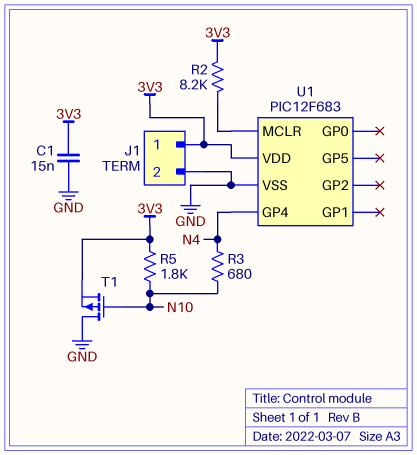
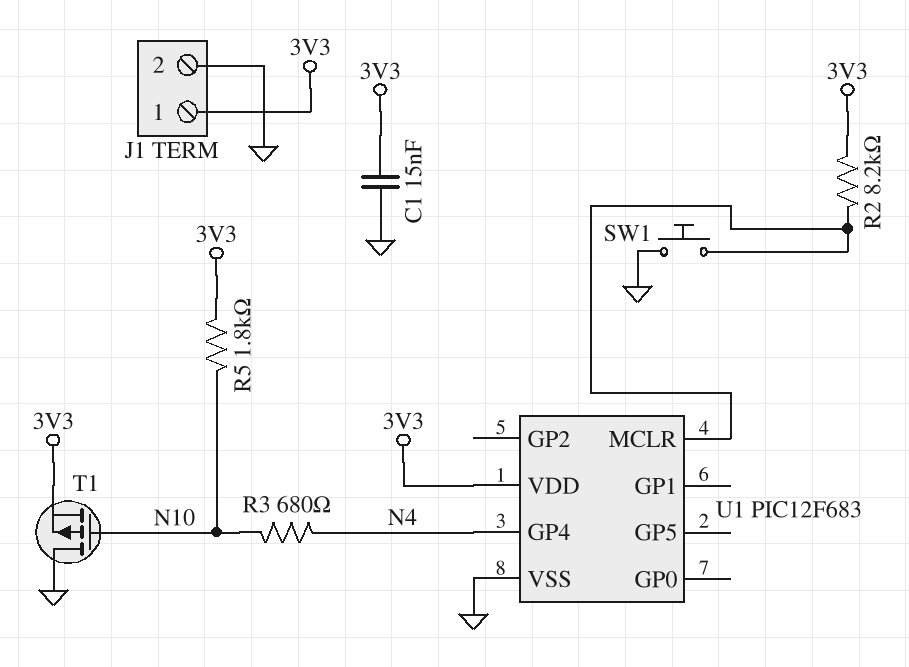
SW1: none -> button (GND, U1/MCLR)

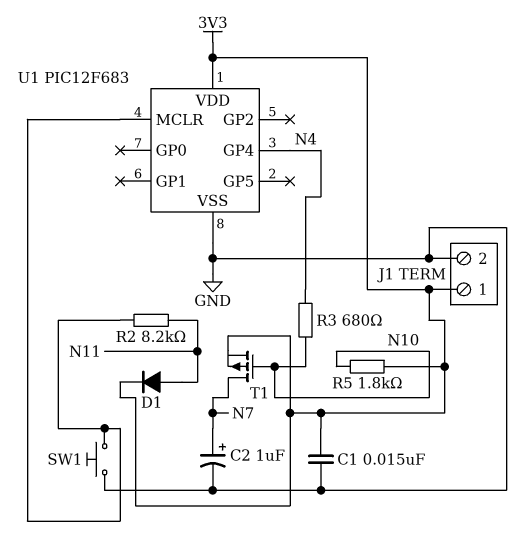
C2: none -> 1uF (plus N7, minus GND)
D1: none -> diode (A N11, K 3V3)
R2: 8.2k (3V3, U1/MCLR) -> 8.2k (N11, U1/MCLR)
T1: PMOS (G N10, D GND, S 3V3) -> PMOS (G N10, D N7, S 3V3)

